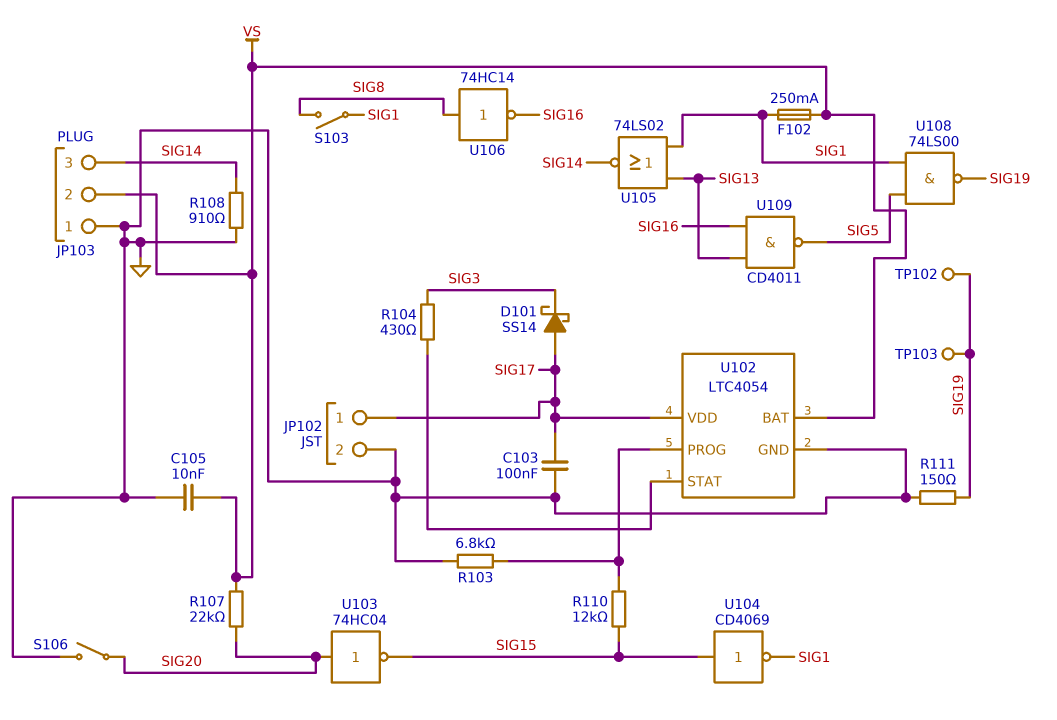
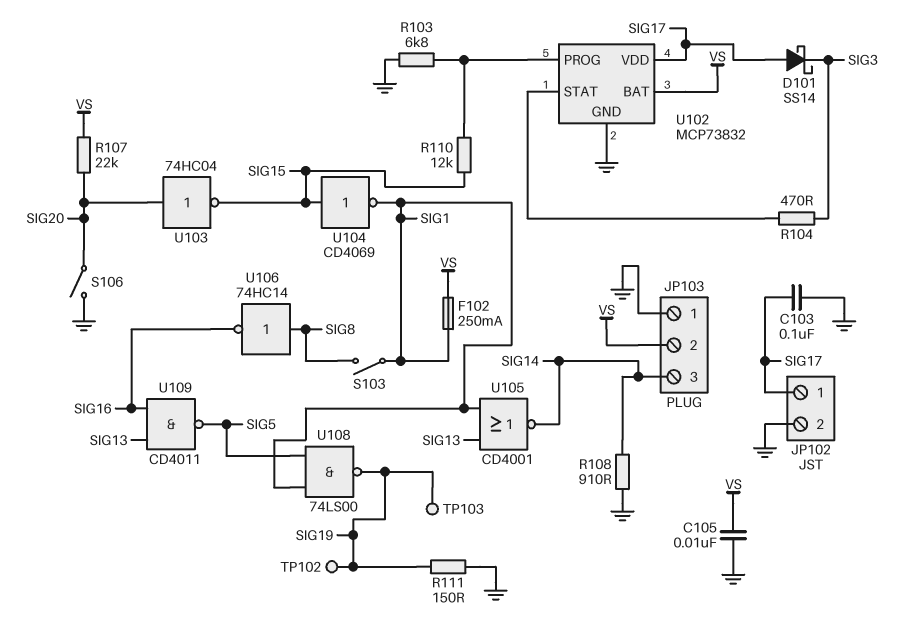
R104: 430 (SIG3, U102/STAT) -> 470 (SIG3, U102/STAT)
U102: LTC4054 -> MCP73832
U105: NOR 74LS02 (in SIG1, in SIG13, out SIG14) -> NOR CD4001 (in SIG1, in SIG13, out SIG14)

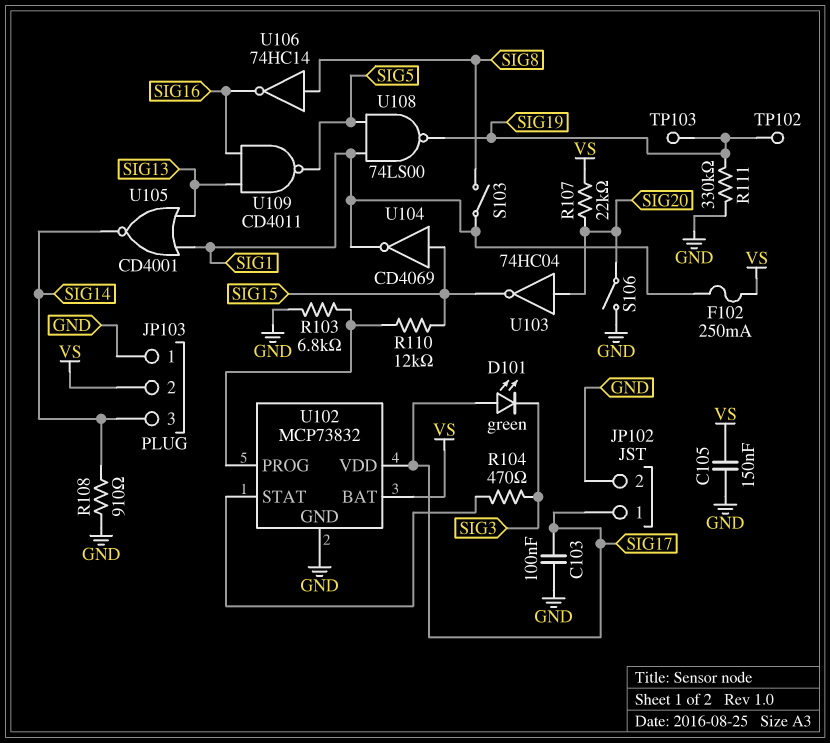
C105: 10nF (GND, VS) -> 150nF (GND, VS)
D101: schottky SS14 (A SIG17, K SIG3) -> LED green (A SIG17, K SIG3)
R111: 150 (GND, SIG19) -> 330k (GND, SIG19)

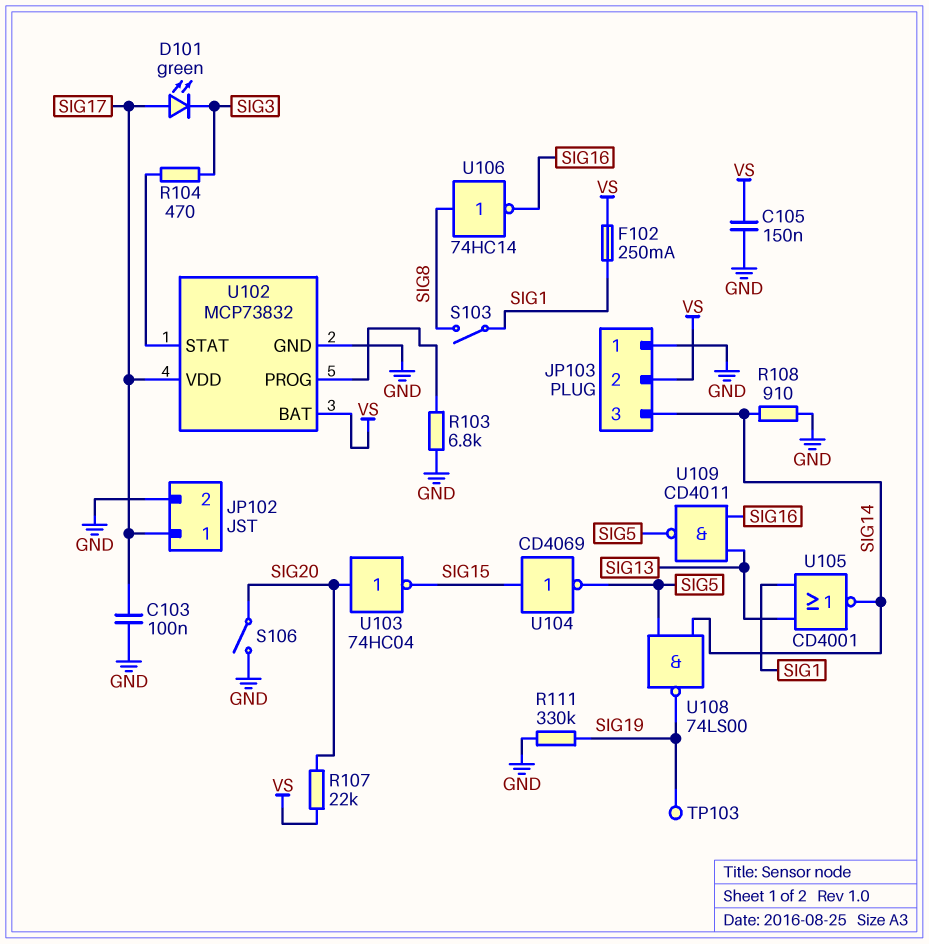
R110: 12k (SIG15, U102/PROG) -> none
TP102: test point (SIG19) -> none
U104: NOT CD4069 (in SIG15, out SIG1) -> NOT CD4069 (in SIG15, out SIG5)
U108: NAND 74LS00 (in SIG1, in SIG5, out SIG19) -> NAND 74LS00 (in SIG5, in SIG14, out SIG19)

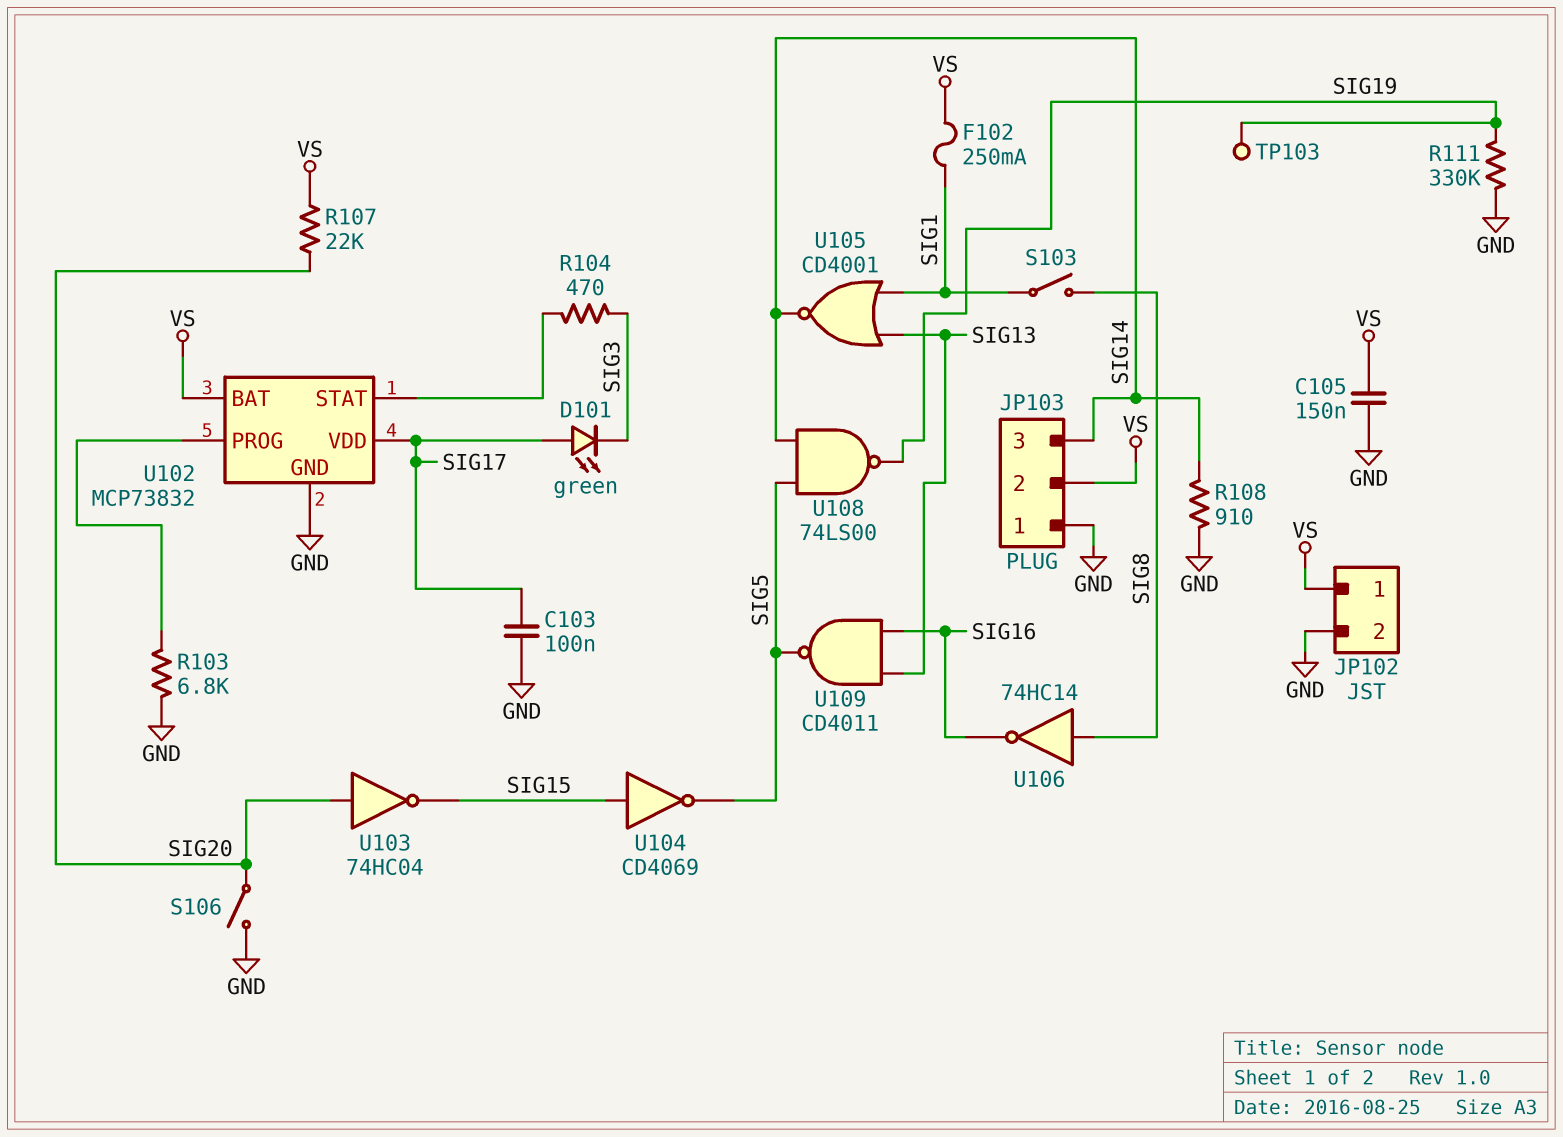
JP102 pin 1: SIG17 -> VS

